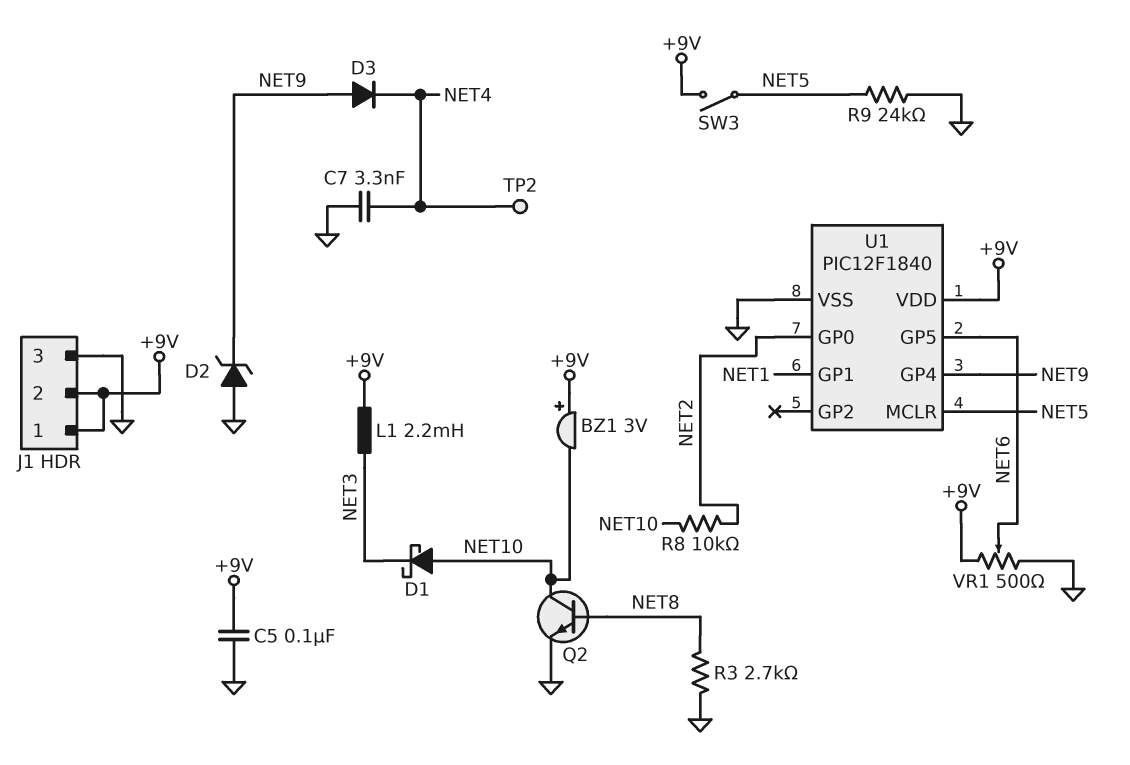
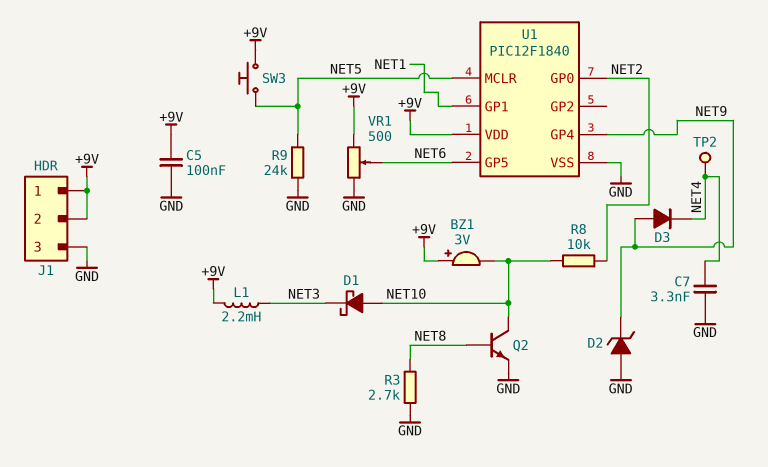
SW3: switch (+9V, NET5) -> button (+9V, NET5)

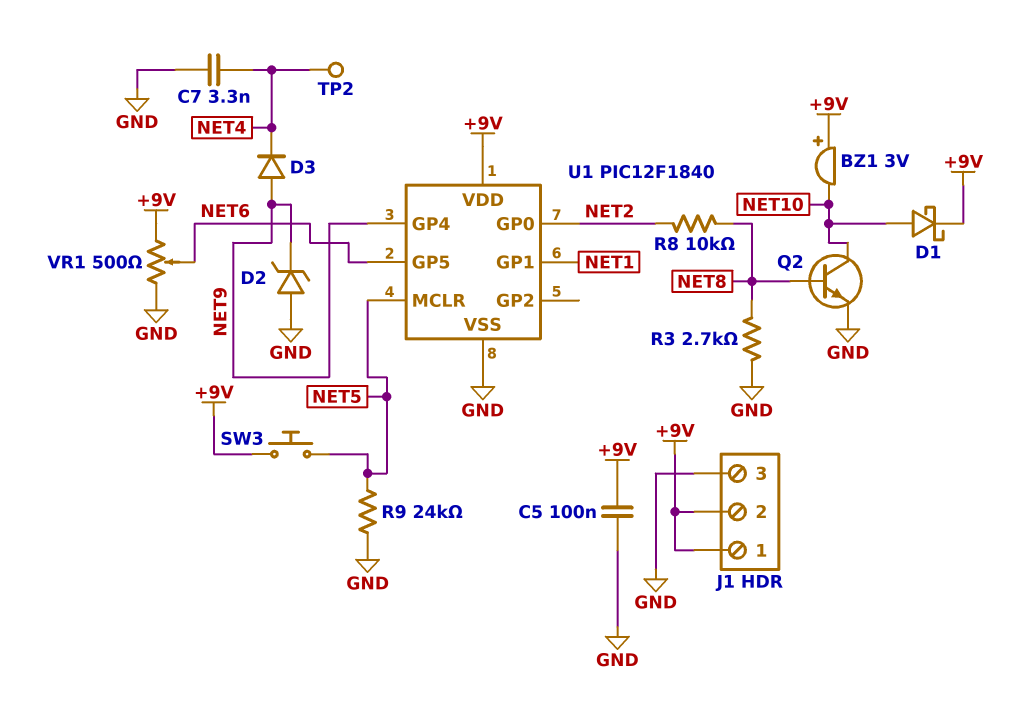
D1: schottky (A NET10, K NET3) -> schottky (A NET10, K +9V)
L1: 2.2mH (+9V, NET3) -> none
R8: 10k (NET2, NET10) -> 10k (NET2, NET8)

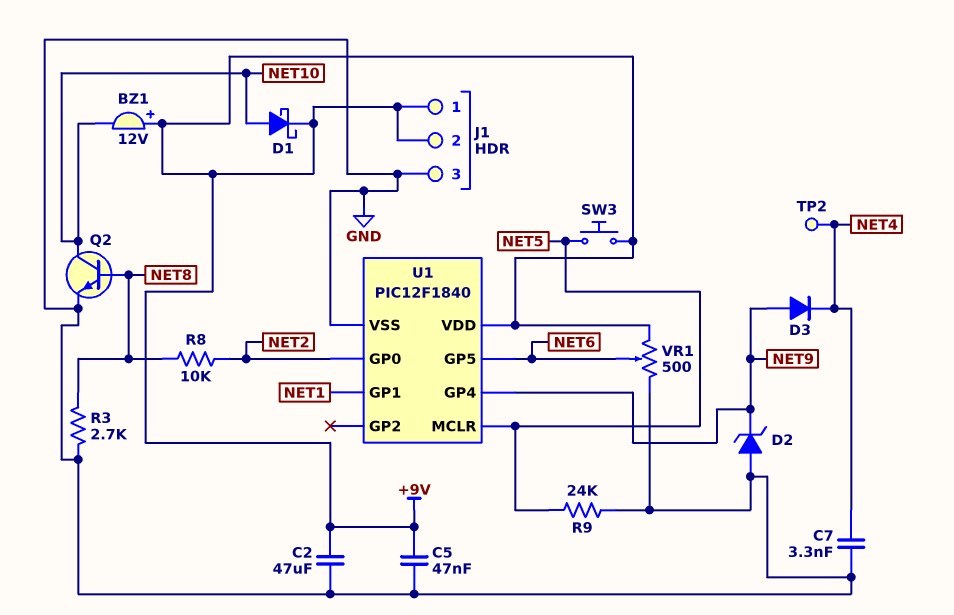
BZ1: buzzer 3V (plus +9V, minus NET10) -> buzzer 12V (plus +9V, minus NET10)
C2: none -> 47uF (+9V, GND)
C5: 100nF (+9V, GND) -> 47nF (+9V, GND)

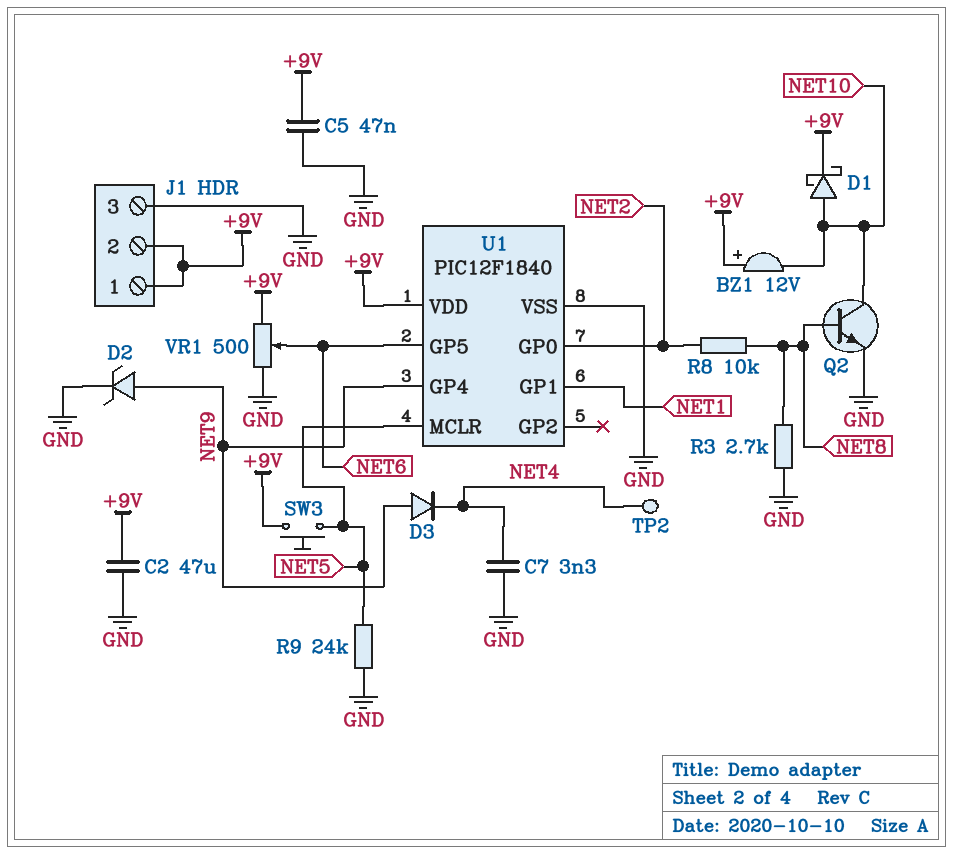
D2: zener (A GND, K NET9) -> zener (A NET9, K GND)

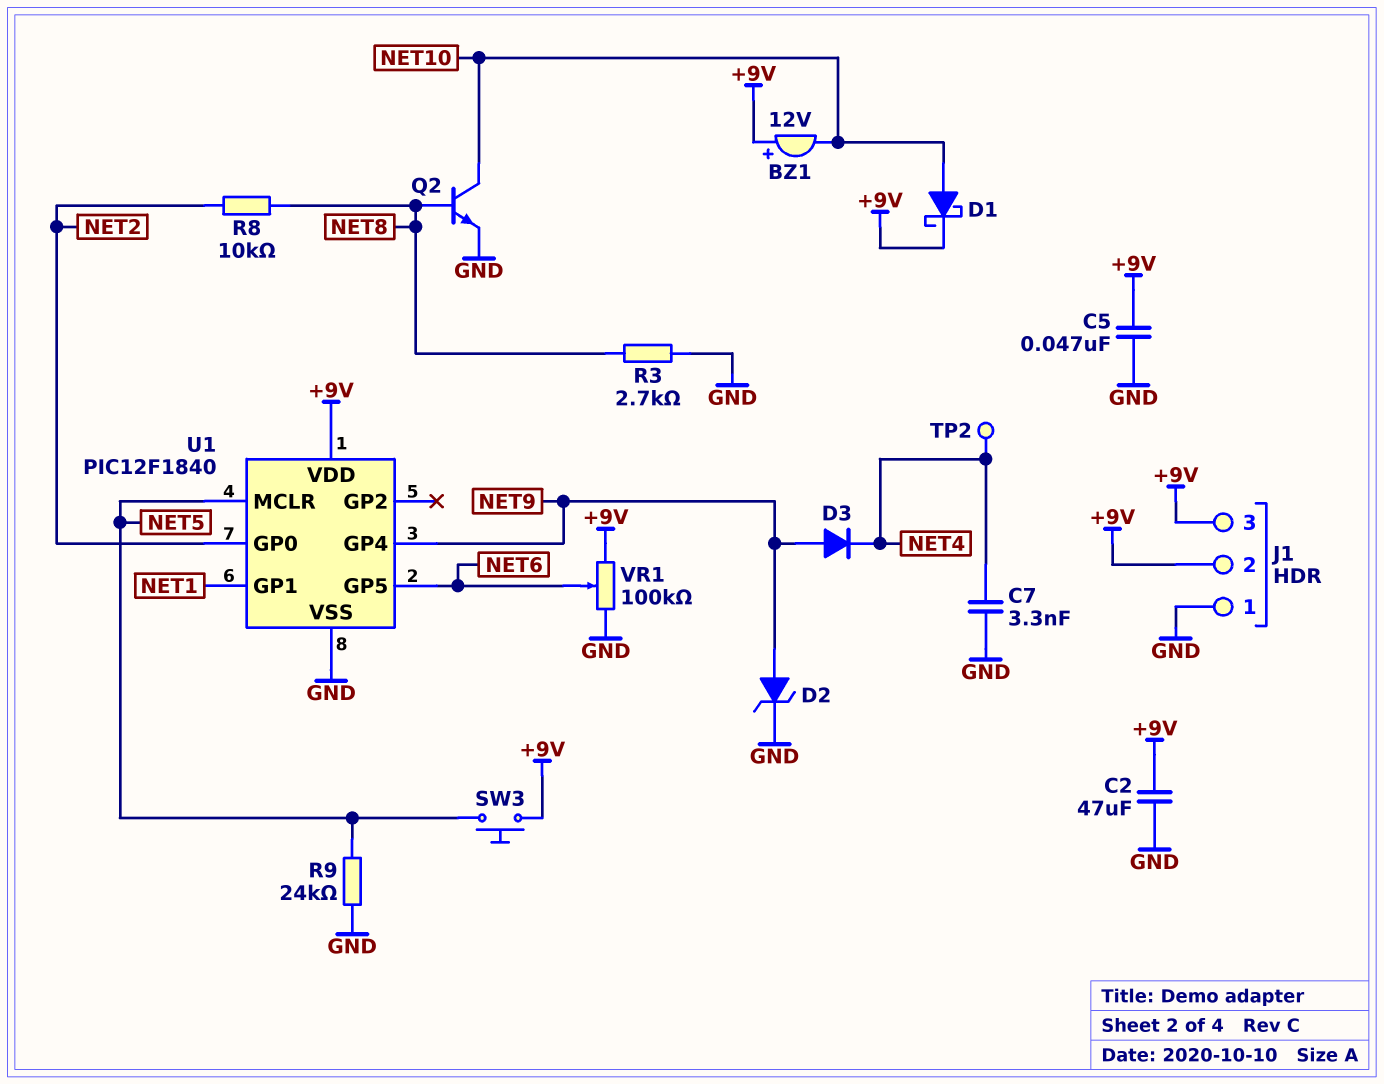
J1 pin 1: +9V -> GND
J1 pin 3: GND -> +9V
VR1: 500 (+9V, GND, wiper NET6) -> 100k (+9V, GND, wiper NET6)

